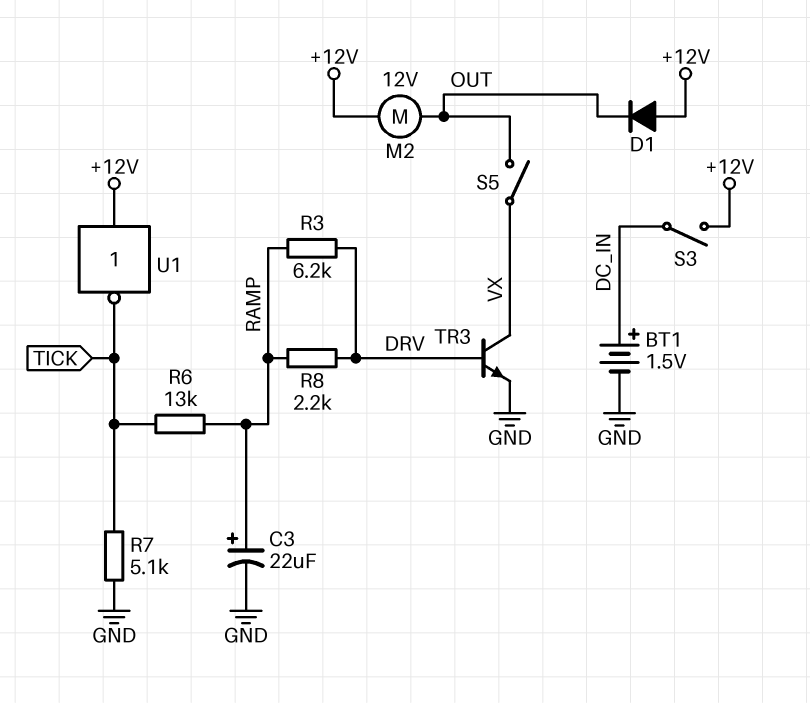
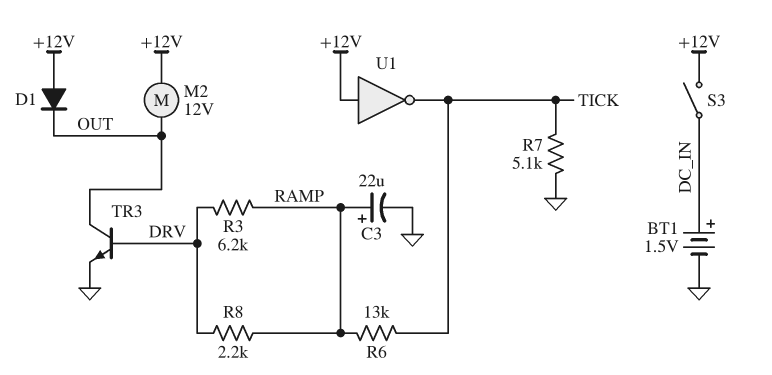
S5: switch (OUT, VX) -> none
TR3: NPN (B DRV, C VX, E GND) -> NPN (B DRV, C OUT, E GND)

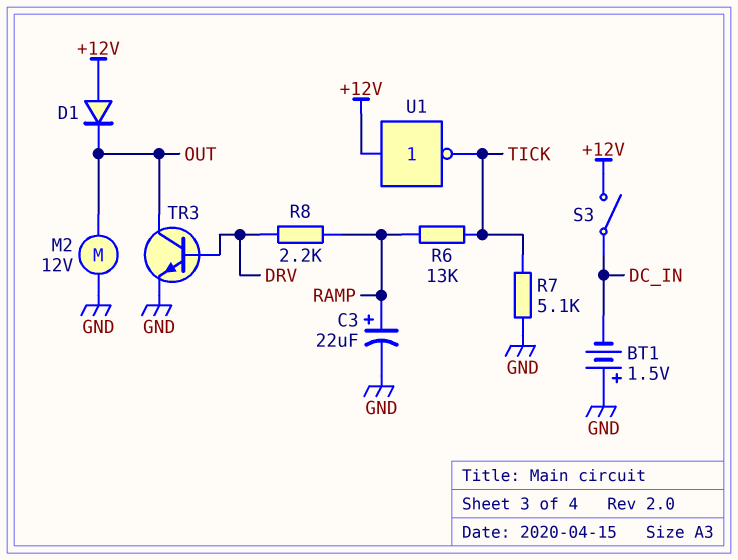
BT1: 1.5V (plus DC_IN, minus GND) -> 1.5V (plus GND, minus DC_IN)
M2: motor 12V (+12V, OUT) -> motor 12V (GND, OUT)
R3: 6.2k (DRV, RAMP) -> none

